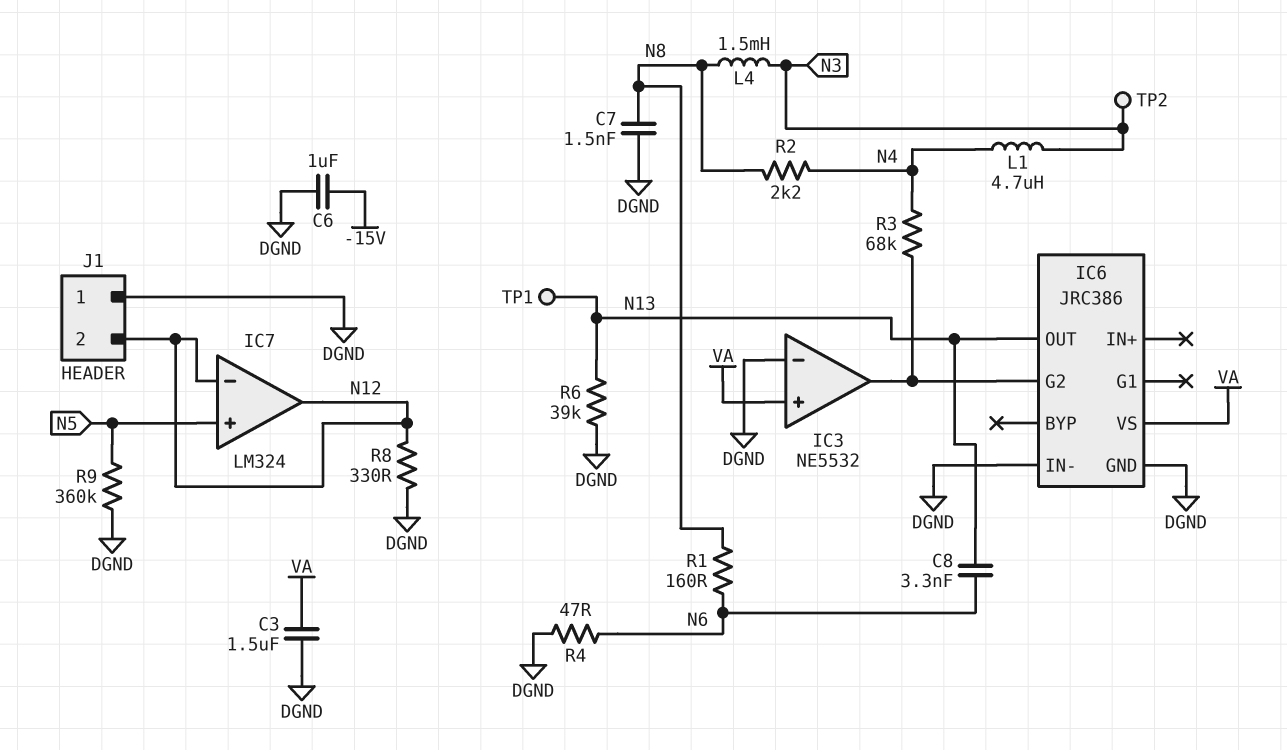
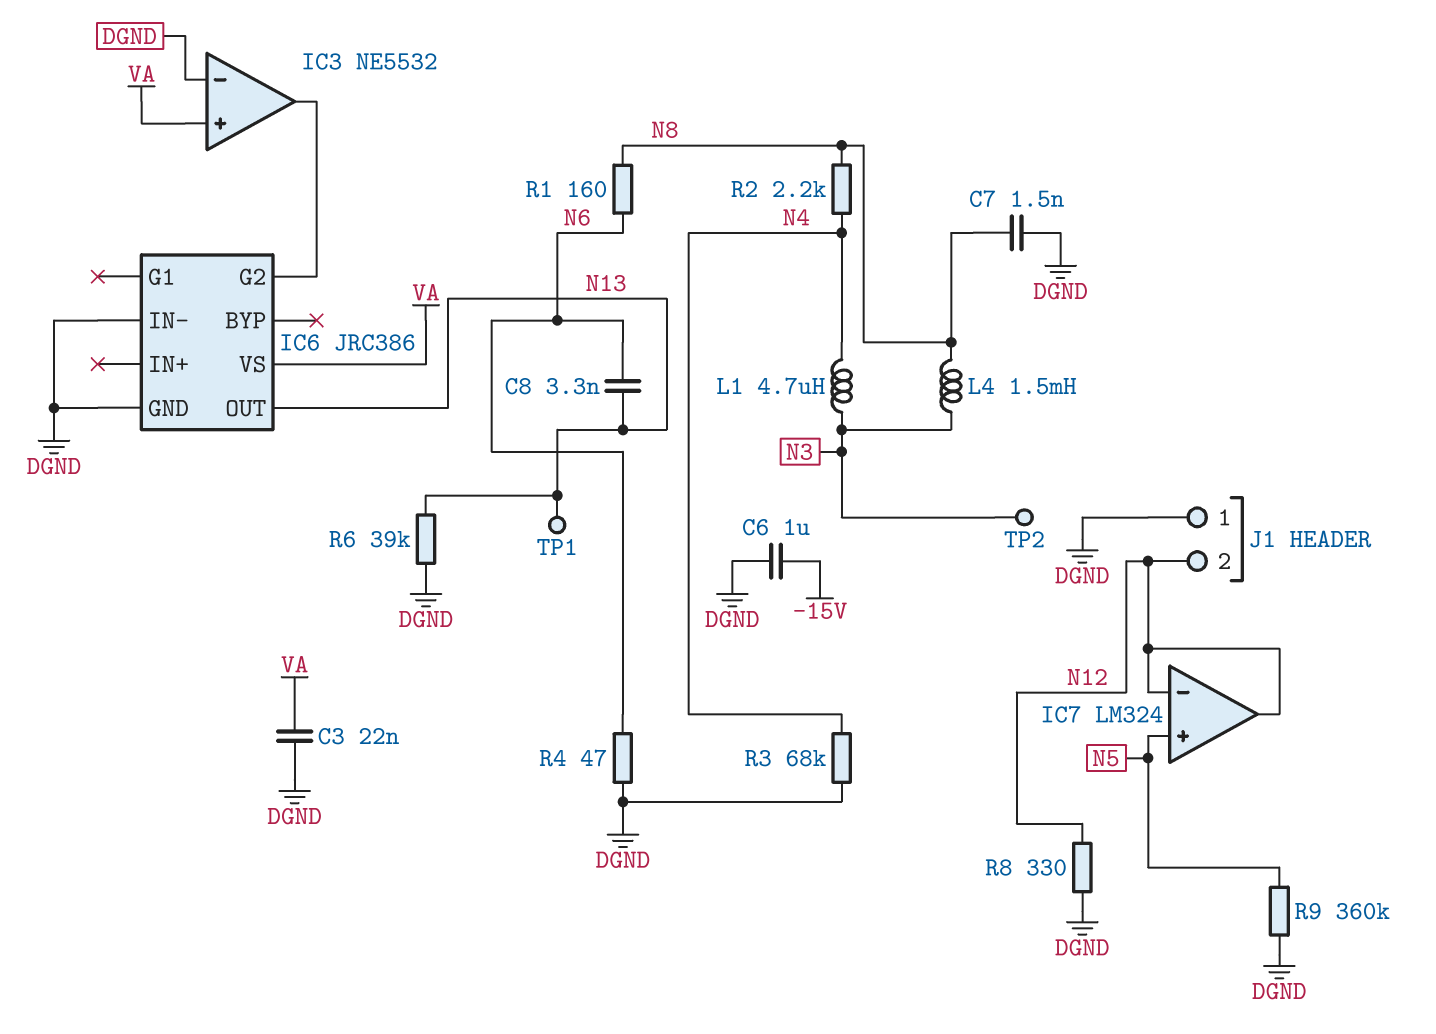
C3: 1.5uF (DGND, VA) -> 22nF (DGND, VA)
R3: 68k (IC3/out, N4) -> 68k (DGND, N4)

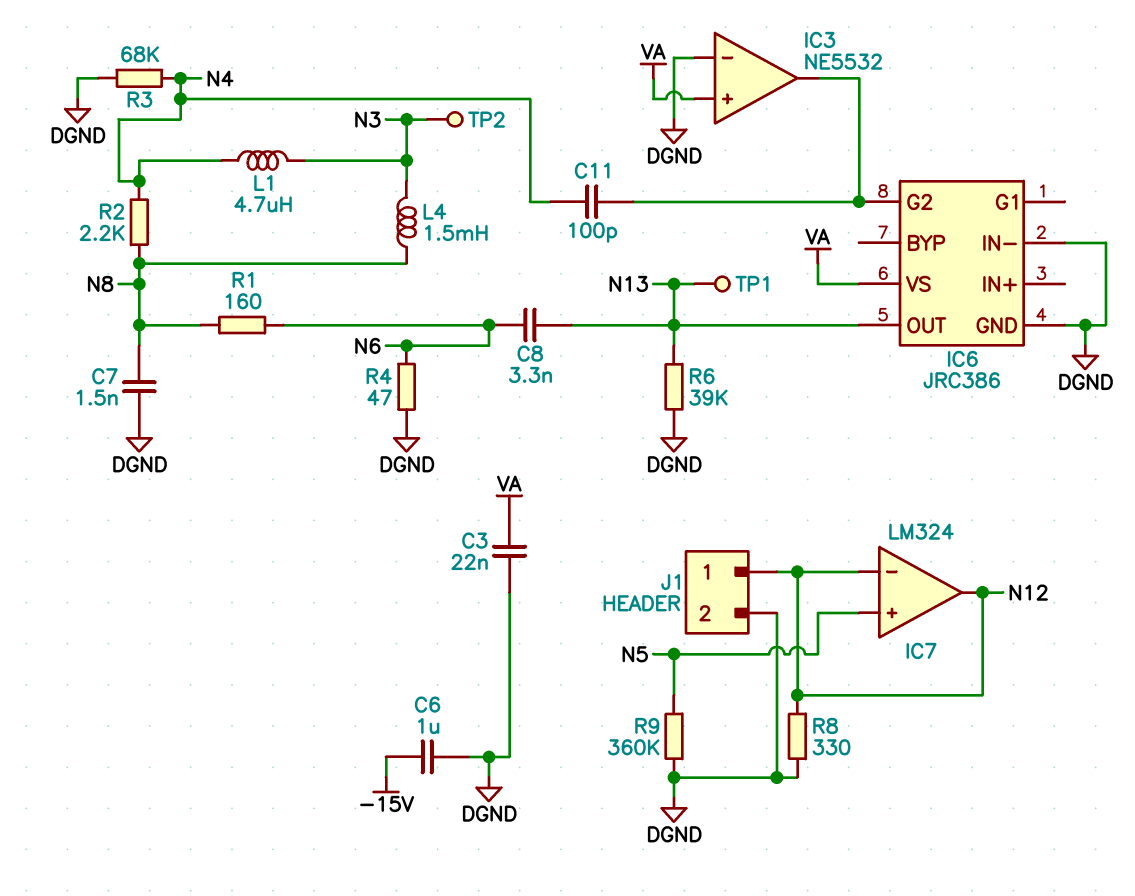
C11: none -> 100pF (IC3/out, N4)
J1 pin 1: DGND -> N12
J1 pin 2: N12 -> DGND

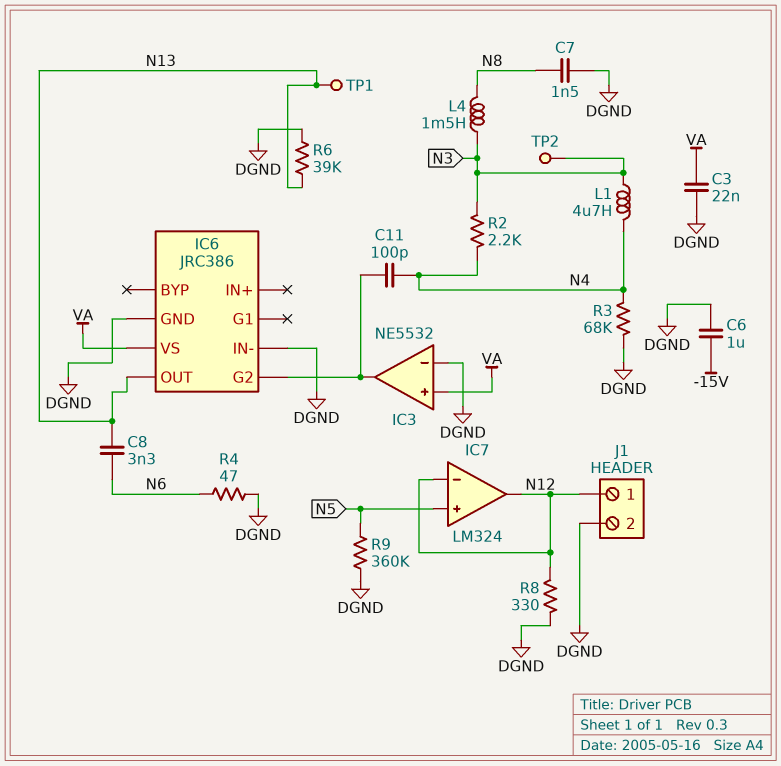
R1: 160 (N6, N8) -> none
R2: 2.2k (N4, N8) -> 2.2k (N3, N4)

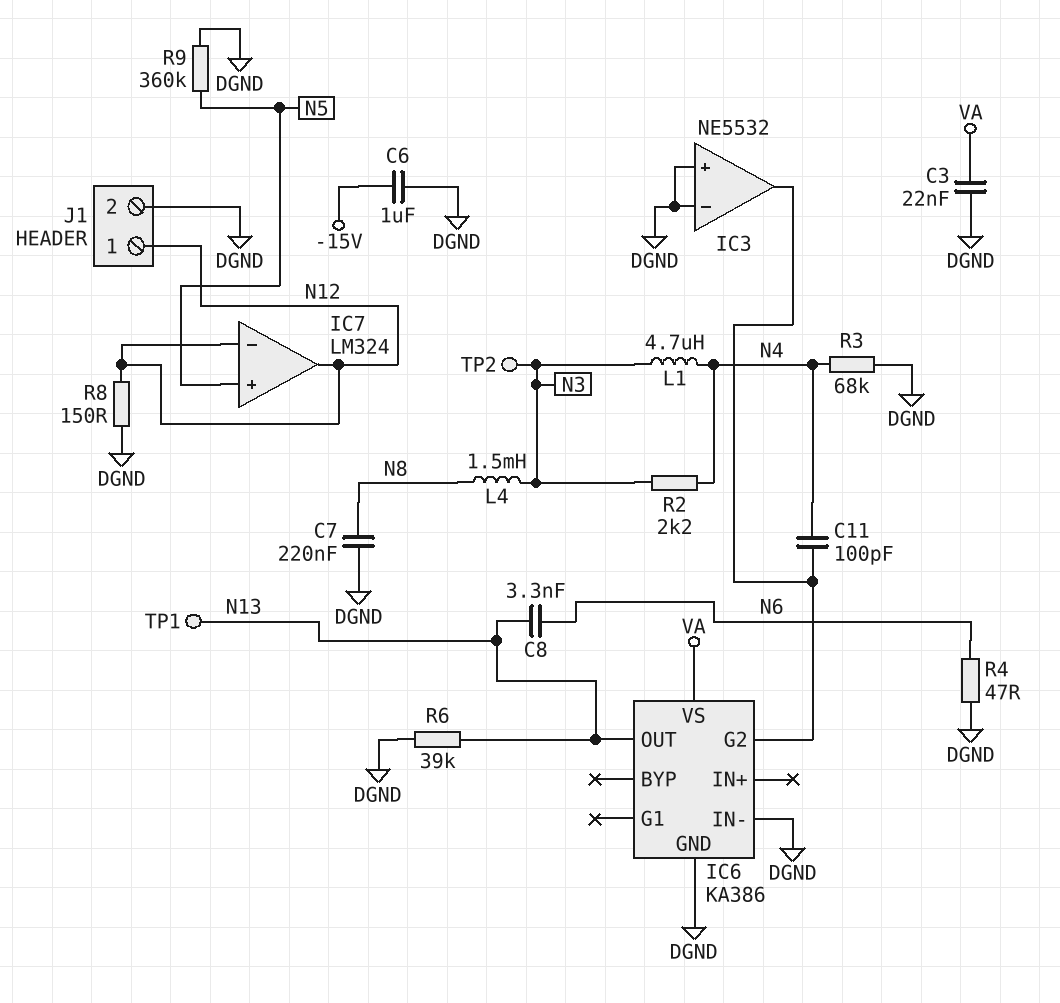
C7: 1.5nF (DGND, N8) -> 220nF (DGND, N8)
IC3 pin in+: VA -> DGND
IC6: JRC386 -> KA386
R8: 330 (DGND, N12) -> 150 (DGND, N12)

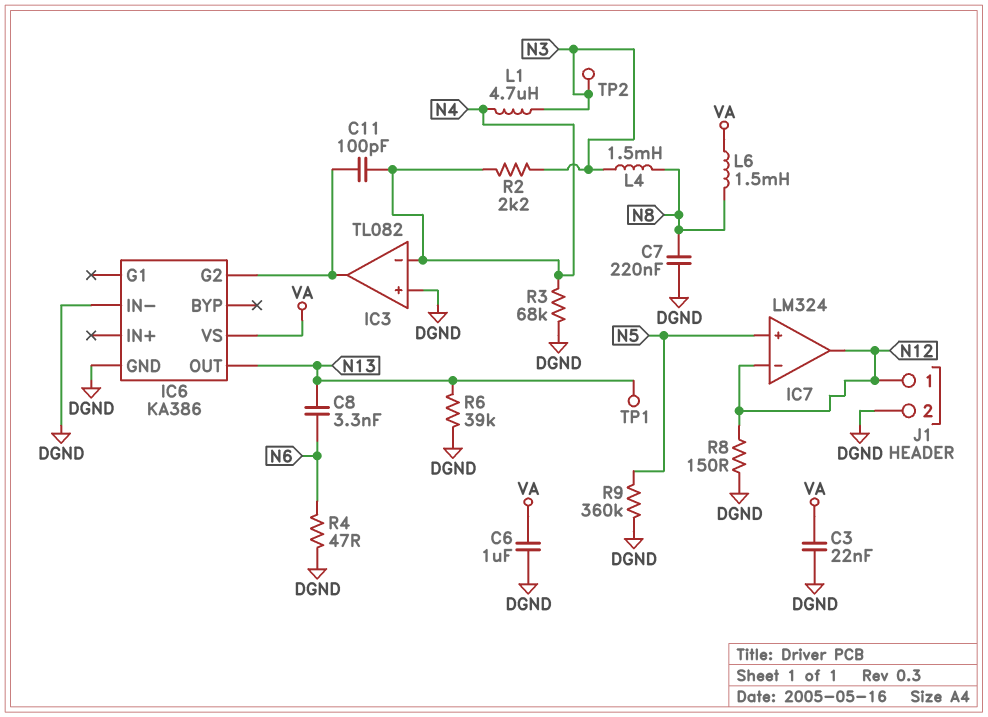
C6: 1uF (-15V, DGND) -> 1uF (DGND, VA)
IC3: NE5532 -> TL082
IC3 pin in-: DGND -> N4
L6: none -> 1.5mH (N8, VA)

